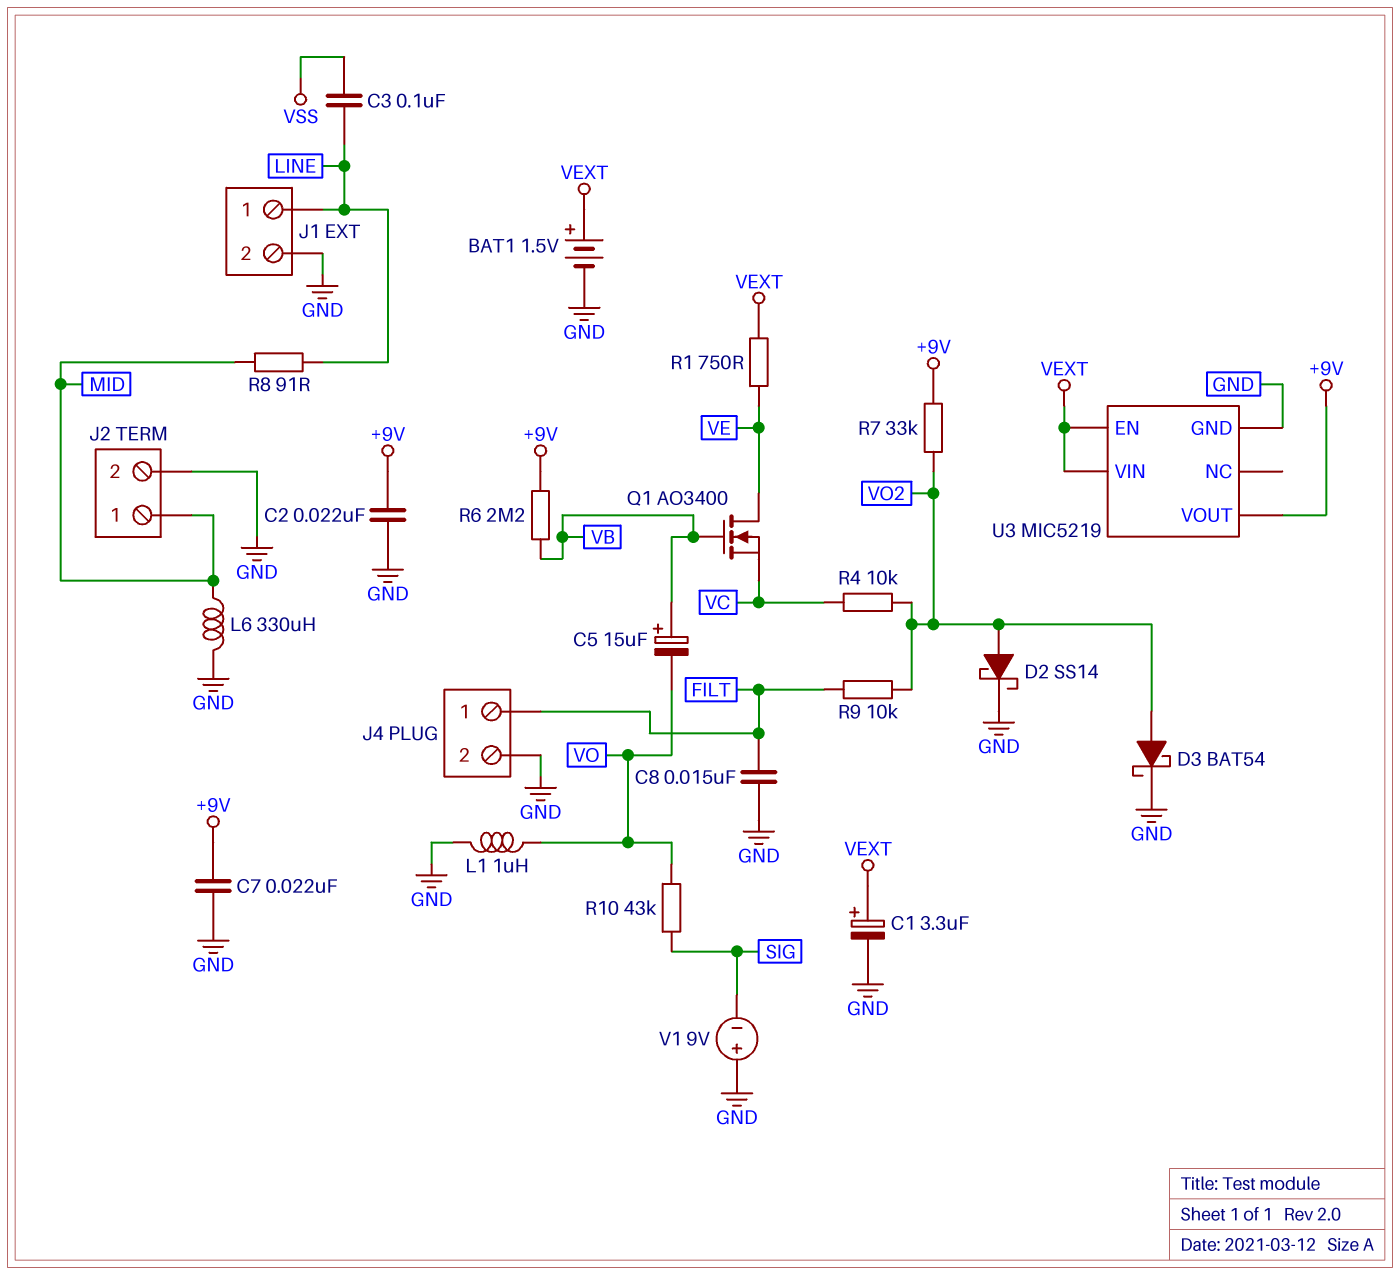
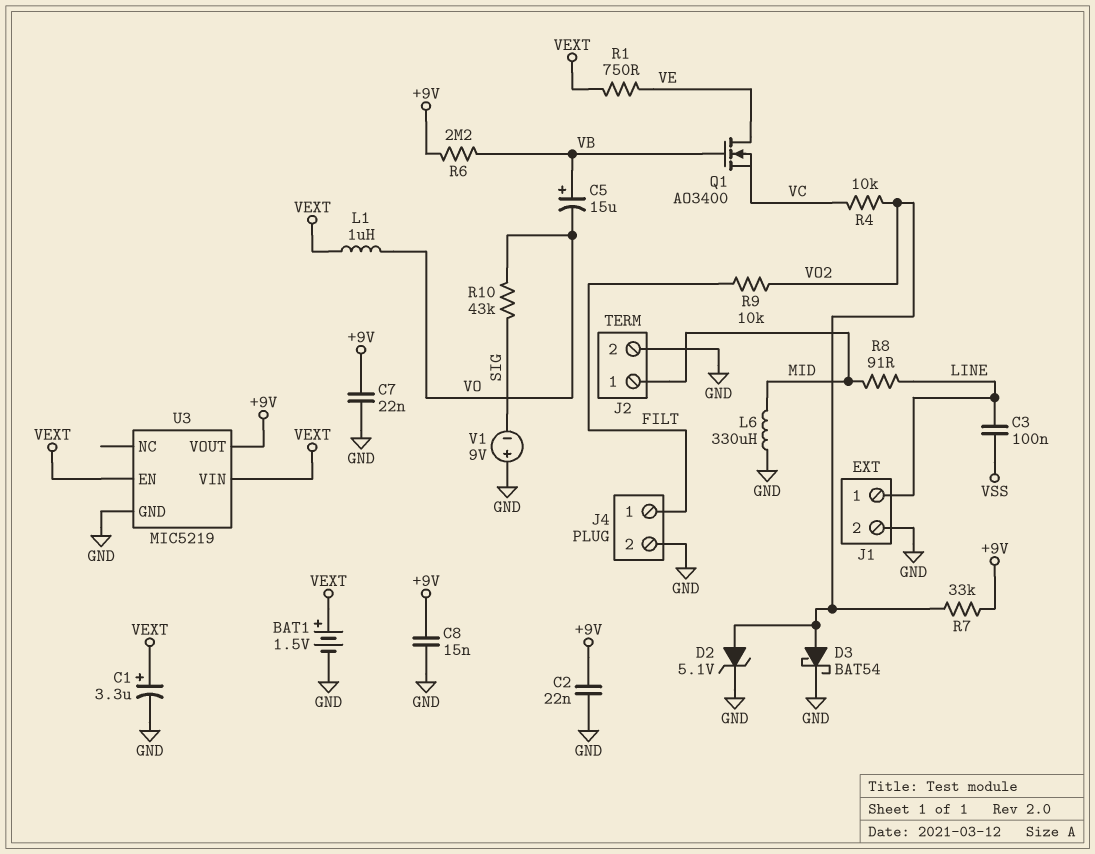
C8: 15nF (FILT, GND) -> 15nF (+9V, GND)
D2: schottky SS14 (A VO2, K GND) -> zener 5.1V (A VO2, K GND)
L1: 1uH (GND, VO) -> 1uH (VEXT, VO)

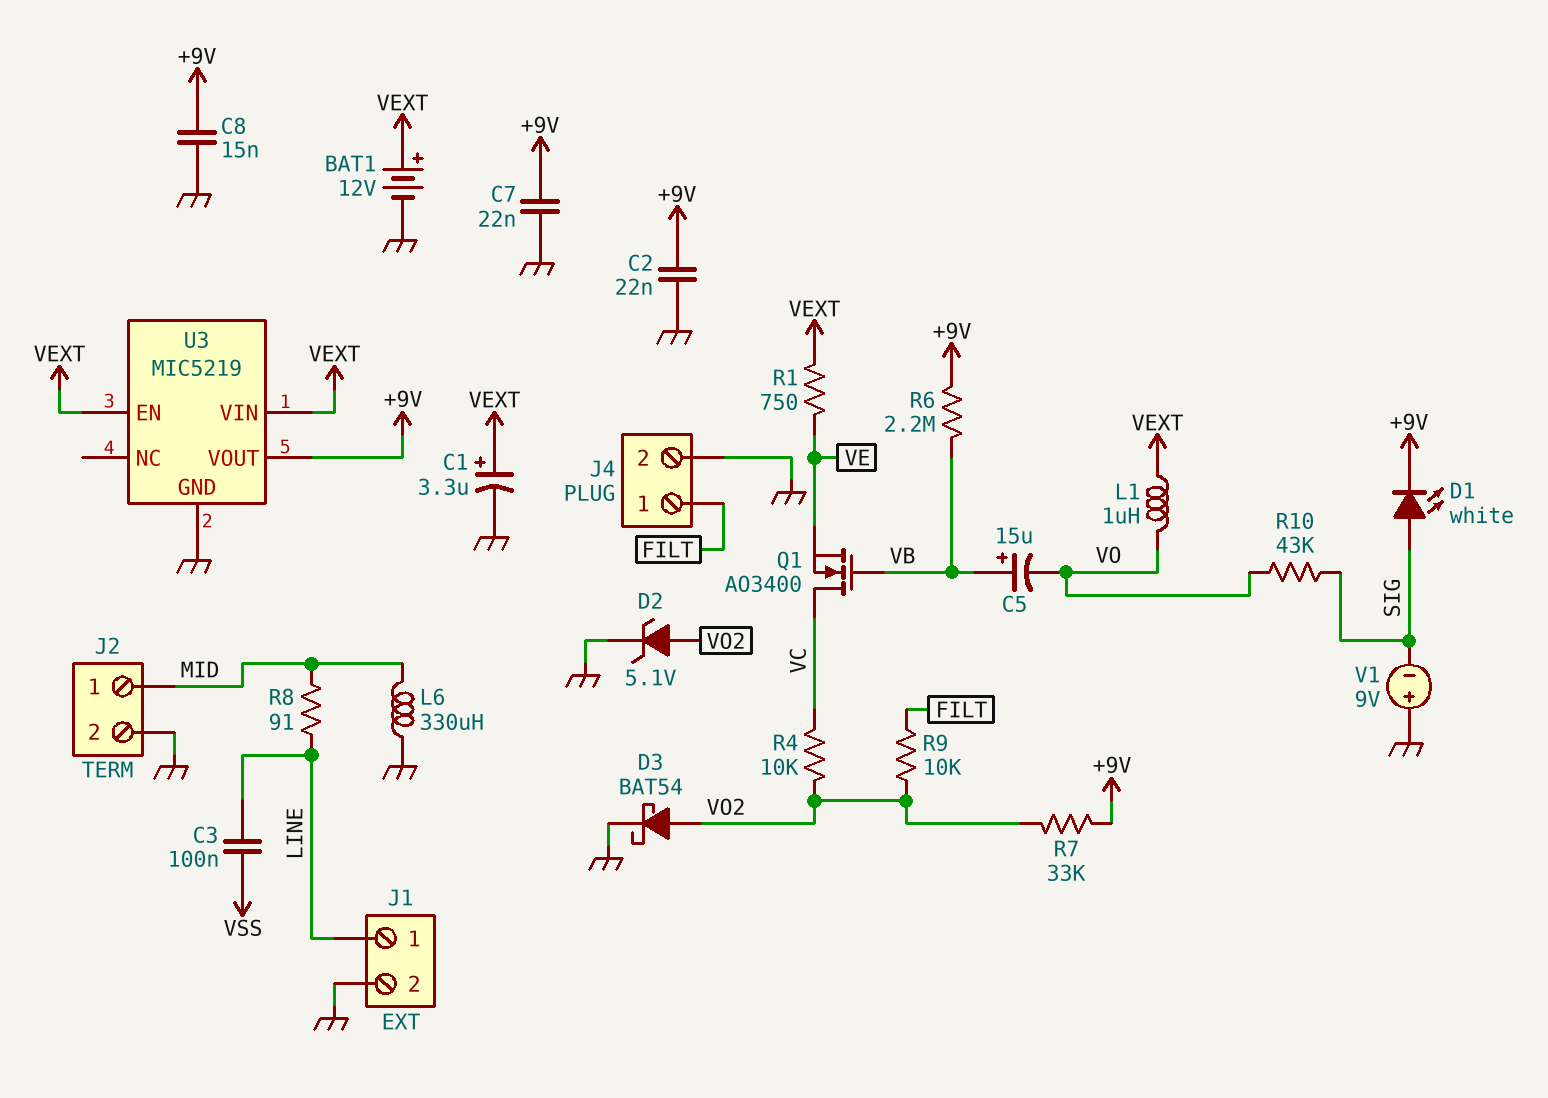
BAT1: 1.5V (plus VEXT, minus GND) -> 12V (plus VEXT, minus GND)
D1: none -> LED white (A SIG, K +9V)
Q1: NMOS AO3400 (G VB, D VE, S VC) -> NMOS AO3400 (G VB, D VC, S VE)

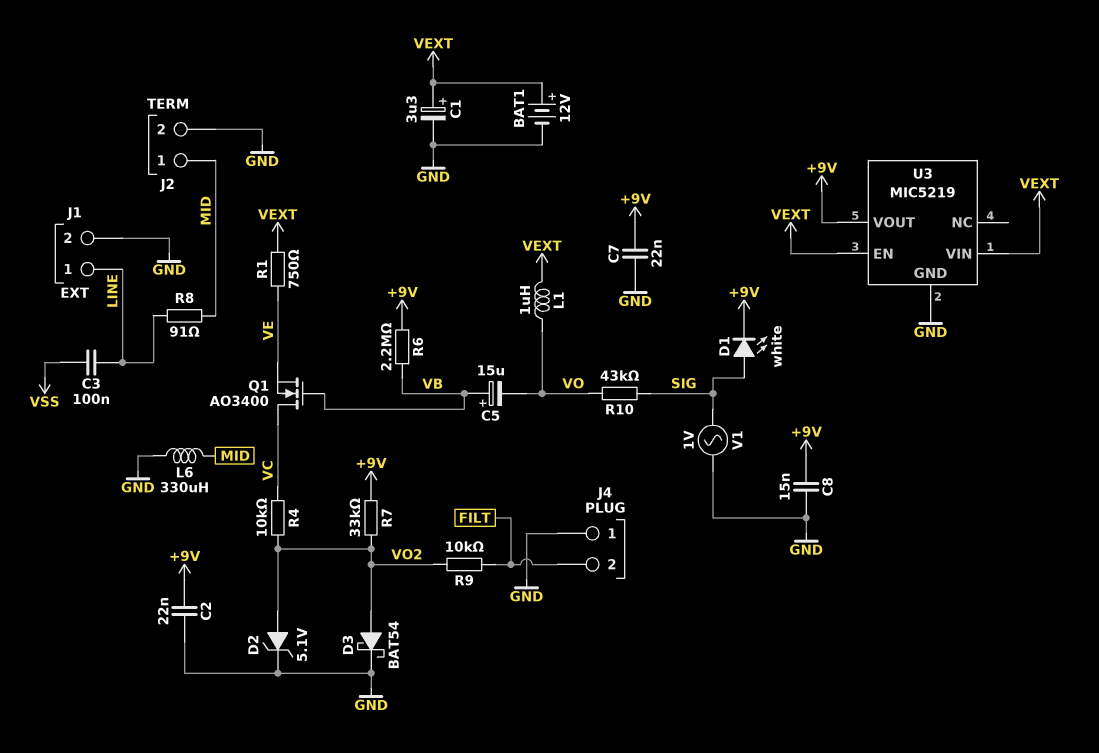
J4 pin 1: FILT -> GND
J4 pin 2: GND -> FILT
V1: 9V (plus GND, minus SIG) -> AC 1V (GND, SIG)

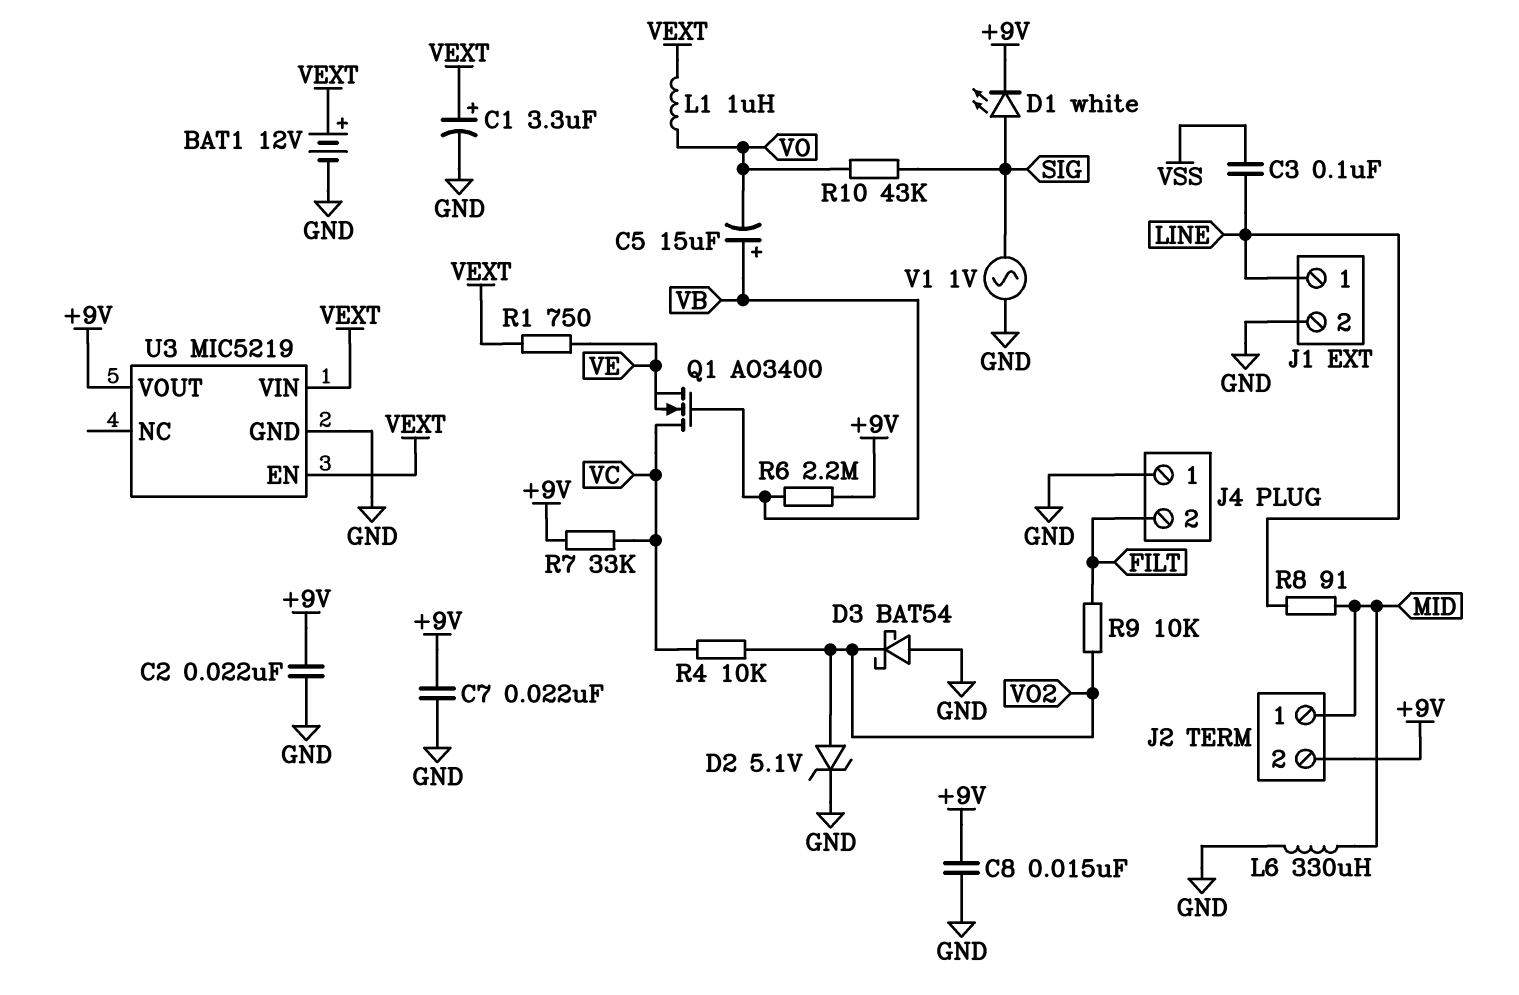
D3: schottky BAT54 (A VO2, K GND) -> schottky BAT54 (A GND, K VO2)
J2 pin 2: GND -> +9V
R7: 33k (+9V, VO2) -> 33k (+9V, VC)

